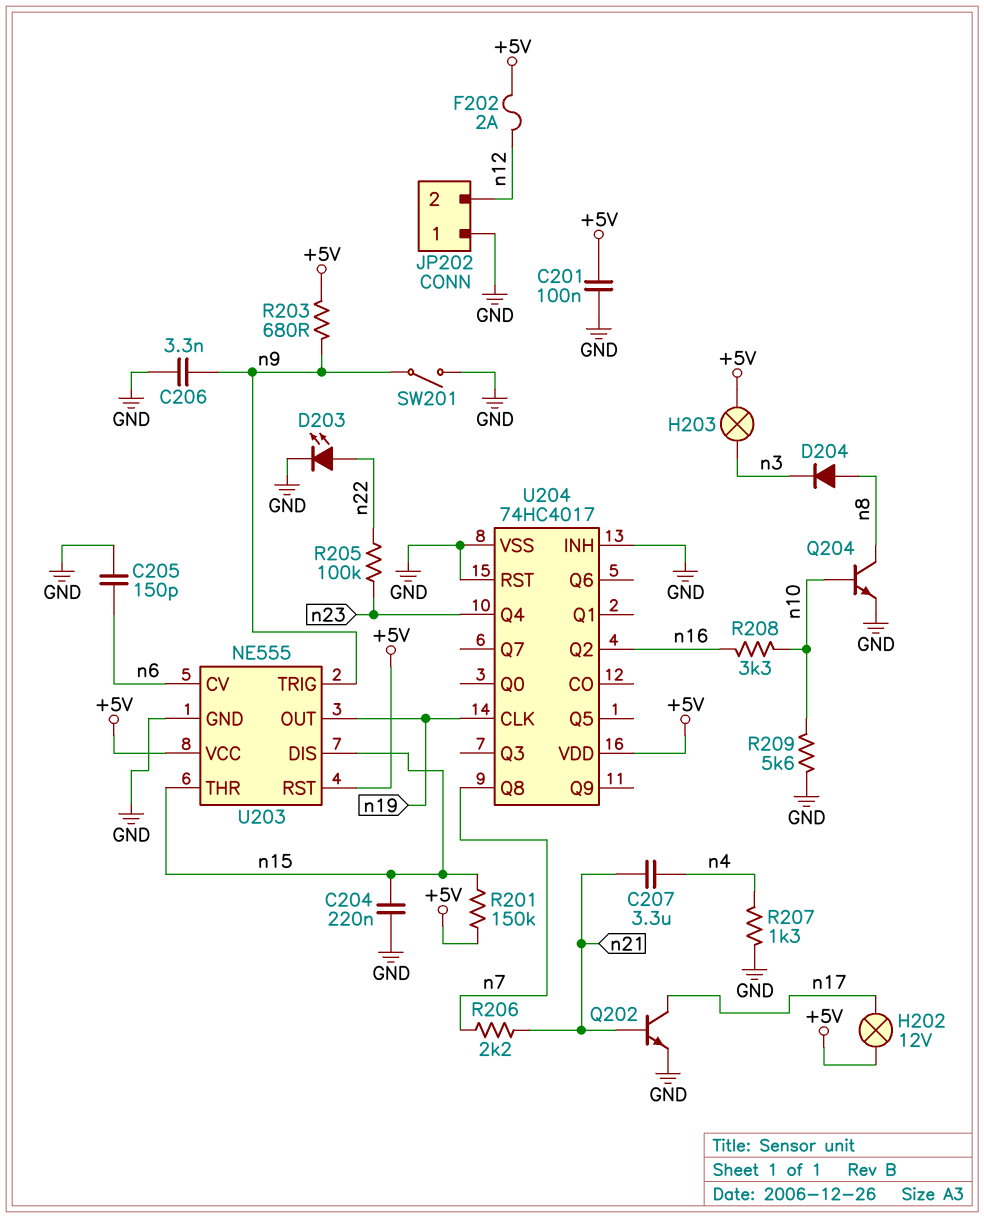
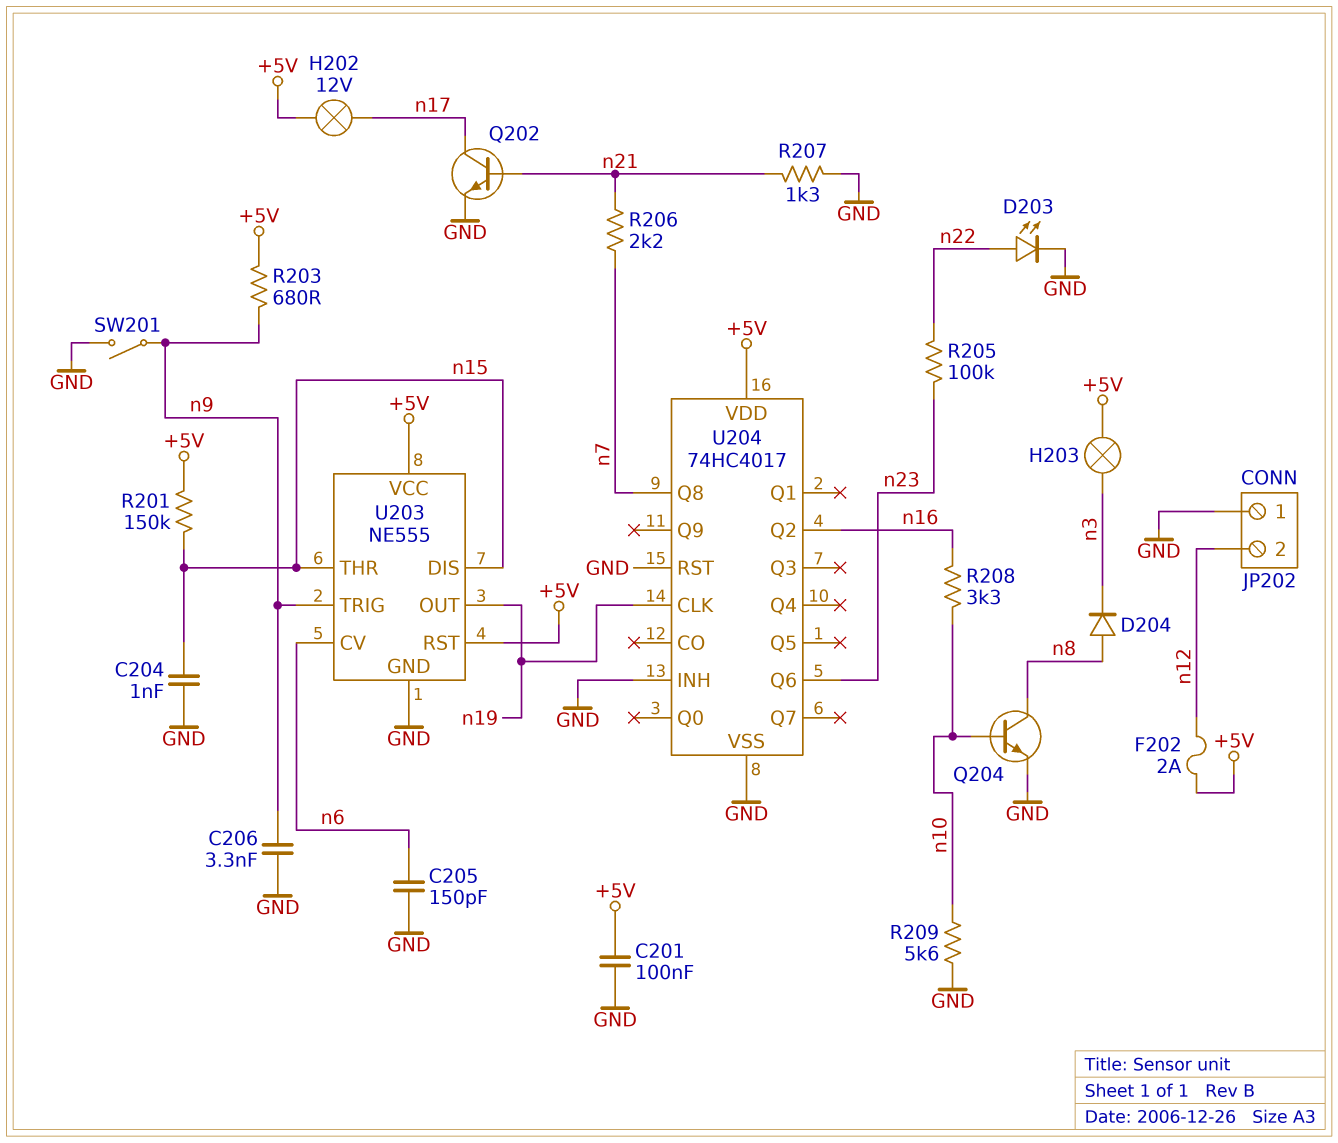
C204: 220nF (GND, n15) -> 1nF (GND, n15)
C207: 3.3uF (n4, n21) -> none
R207: 1.3k (GND, n4) -> 1.3k (GND, n21)
U204 pin Q4: n23 -> none
U204 pin Q6: none -> n23

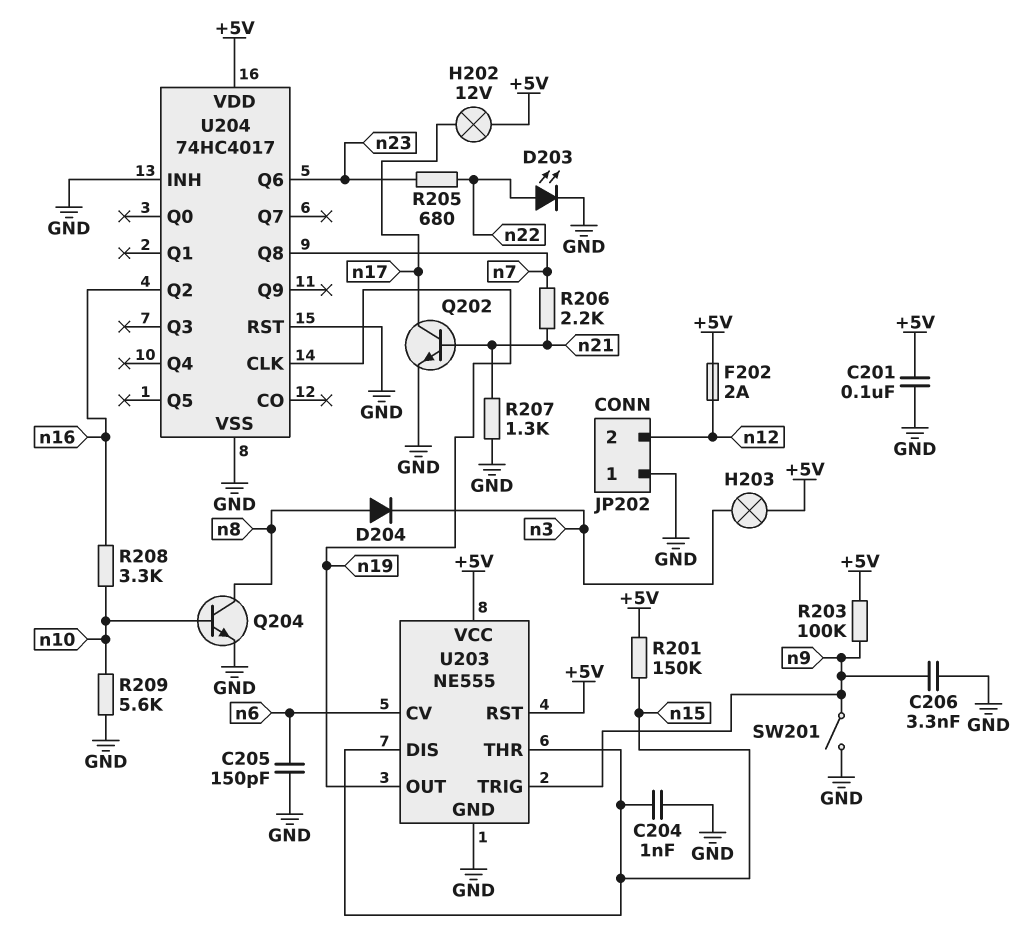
R203: 680 (+5V, n9) -> 100k (+5V, n9)
R205: 100k (n22, n23) -> 680 (n22, n23)

